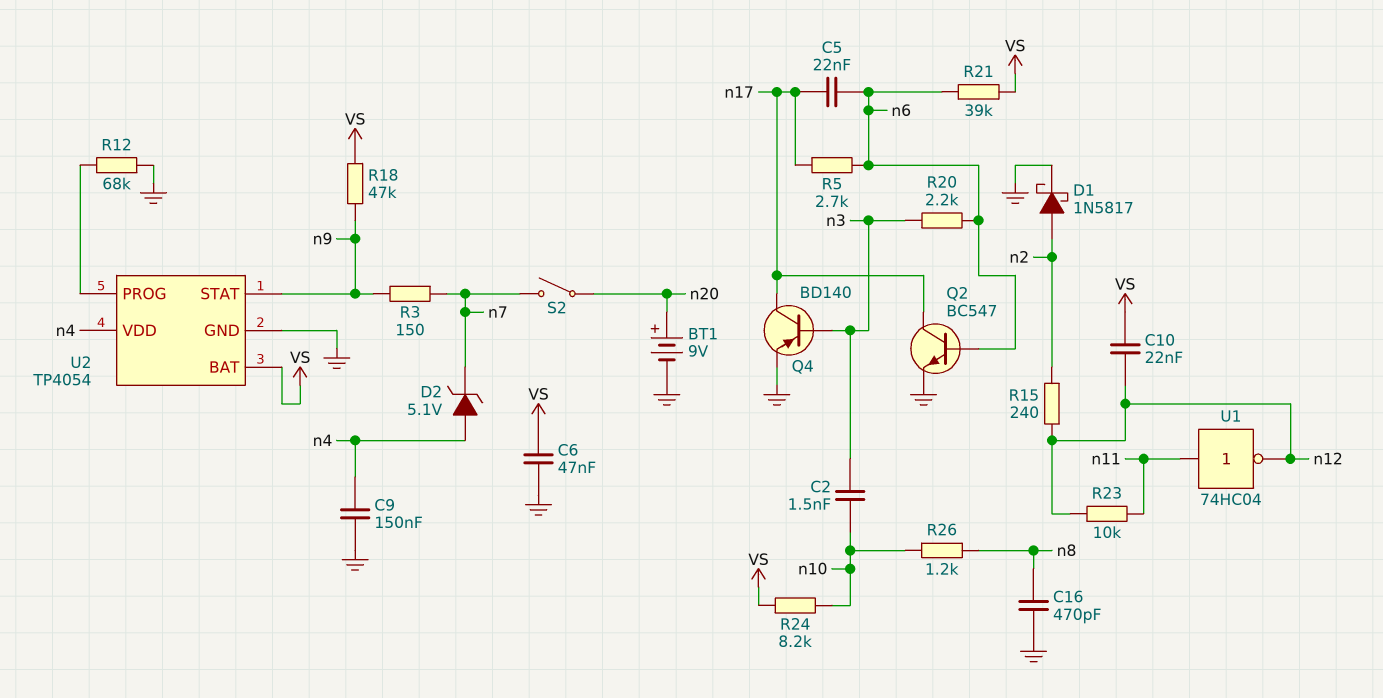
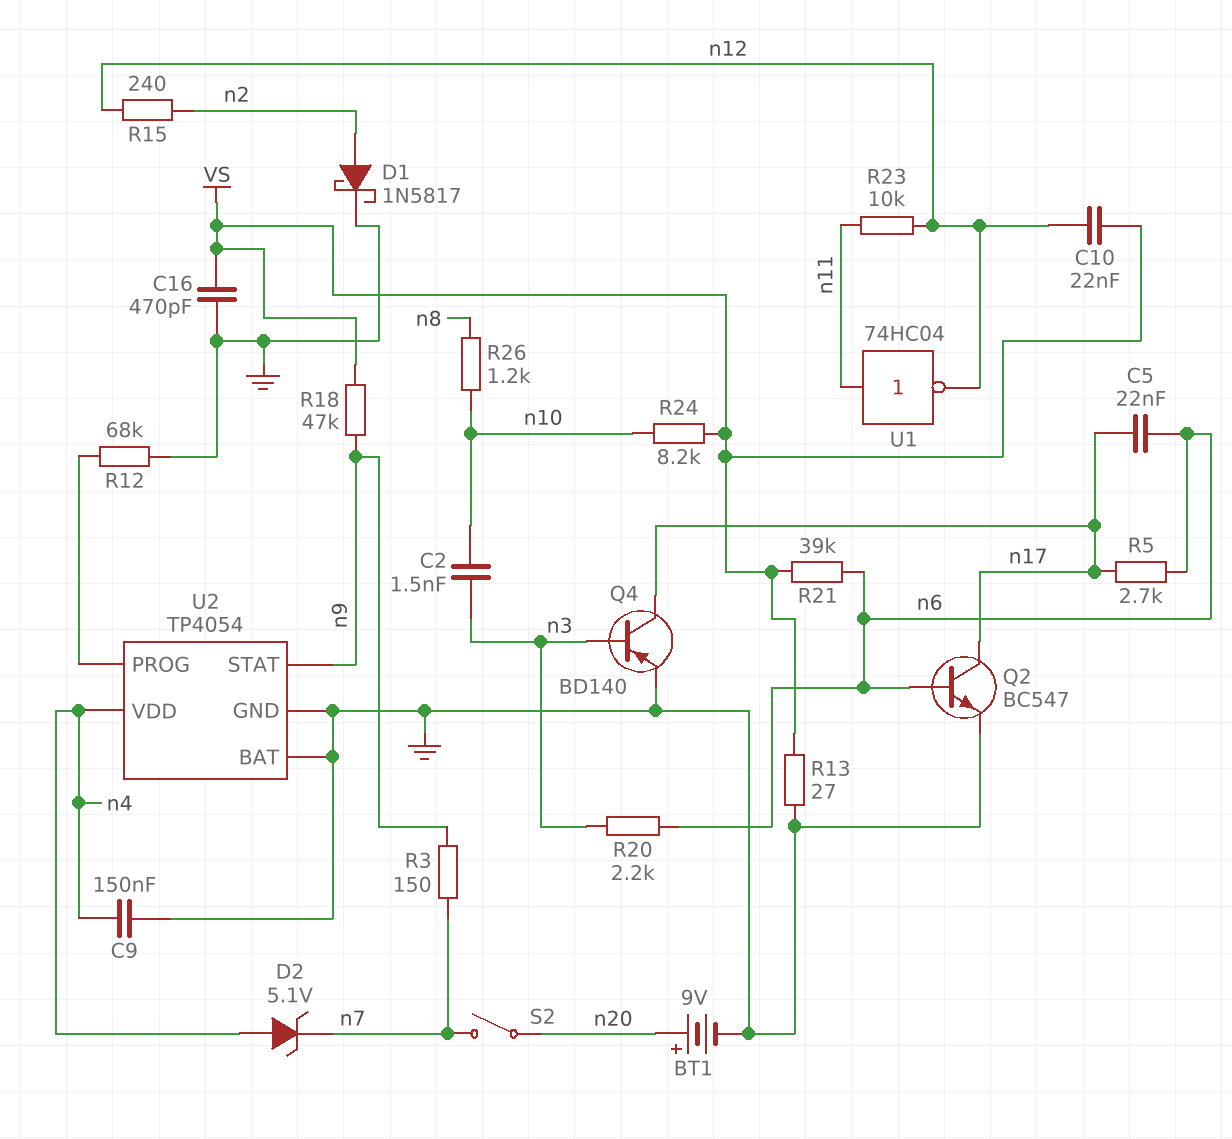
C6: 47nF (GND, VS) -> none
C16: 470pF (GND, n8) -> 470pF (GND, VS)
R13: none -> 27 (GND, VS)
U2 pin BAT: VS -> GND

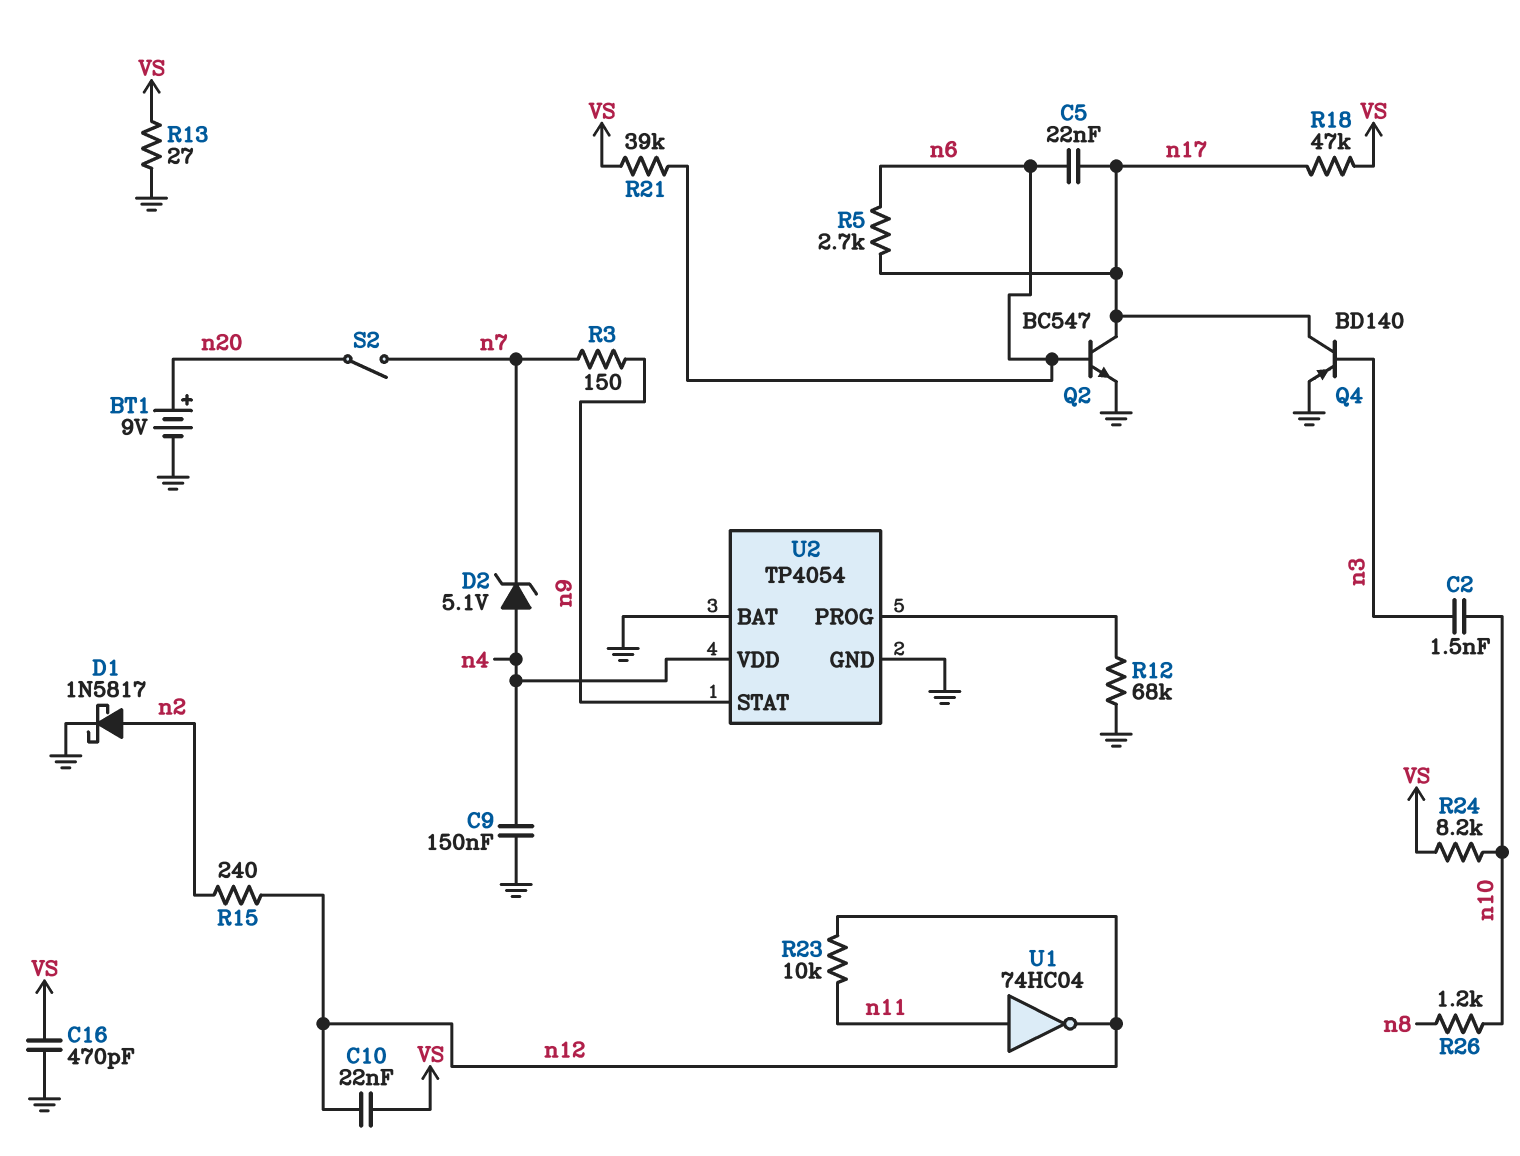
R18: 47k (VS, n9) -> 47k (VS, n17)
R20: 2.2k (n3, n6) -> none

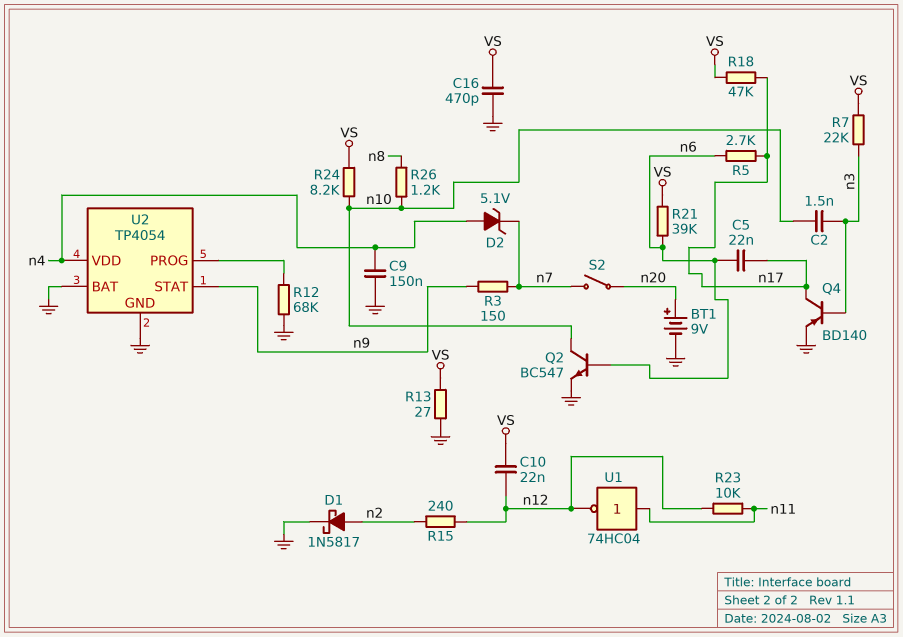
Q2: NPN BC547 (B n6, C n17, E GND) -> NPN BC547 (B n6, C n10, E GND)
R7: none -> 22k (VS, n3)

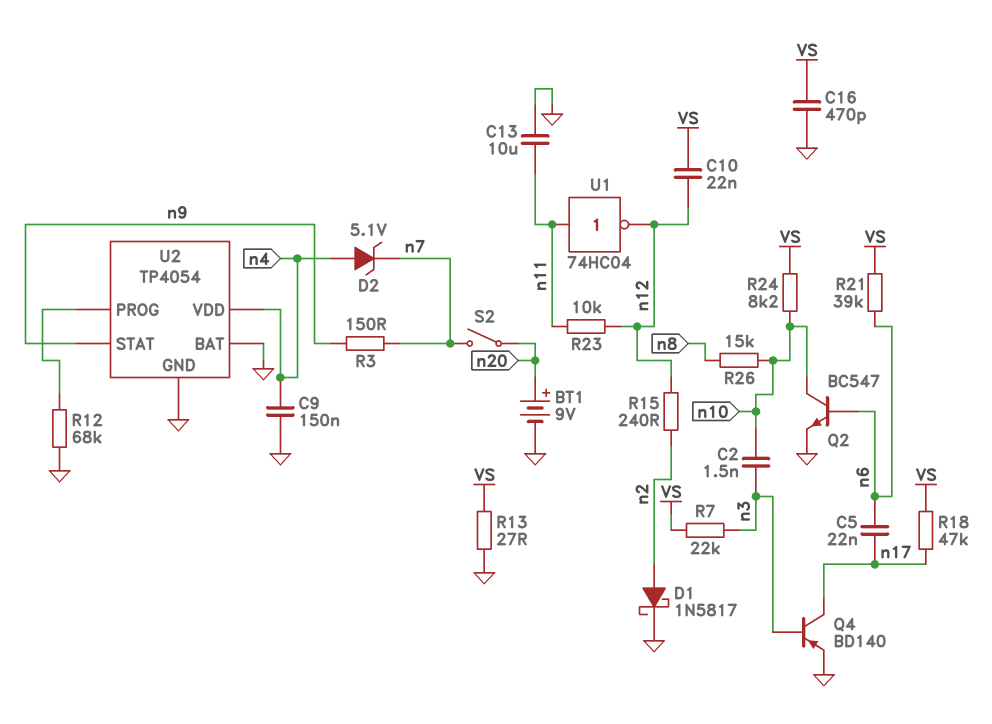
C13: none -> 10uF (GND, n11)
R5: 2.7k (n6, n17) -> none
R26: 1.2k (n8, n10) -> 15k (n8, n10)

